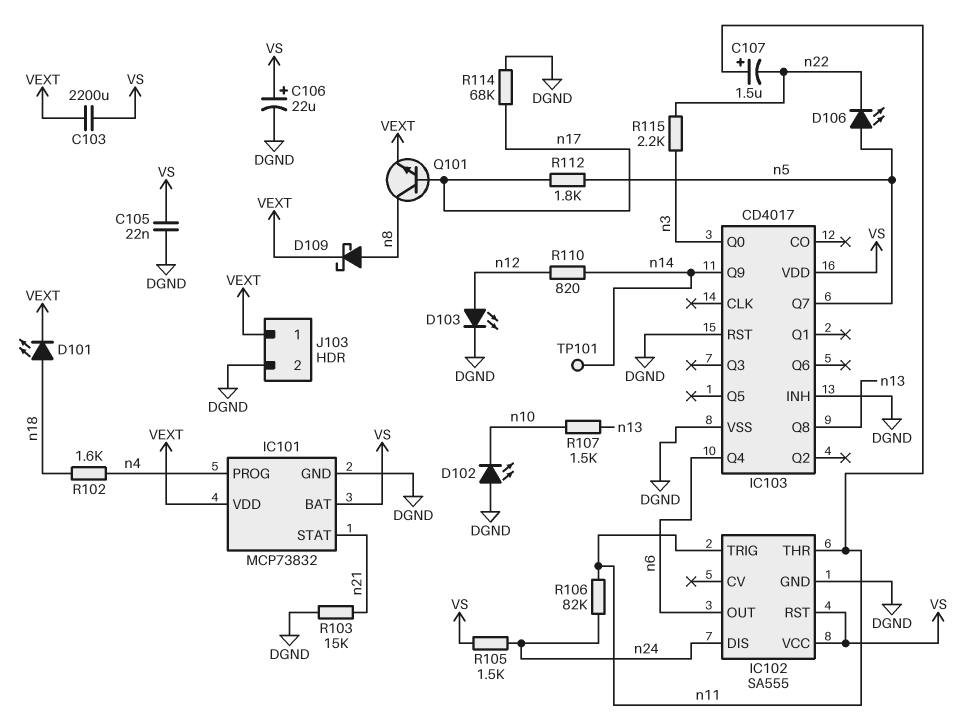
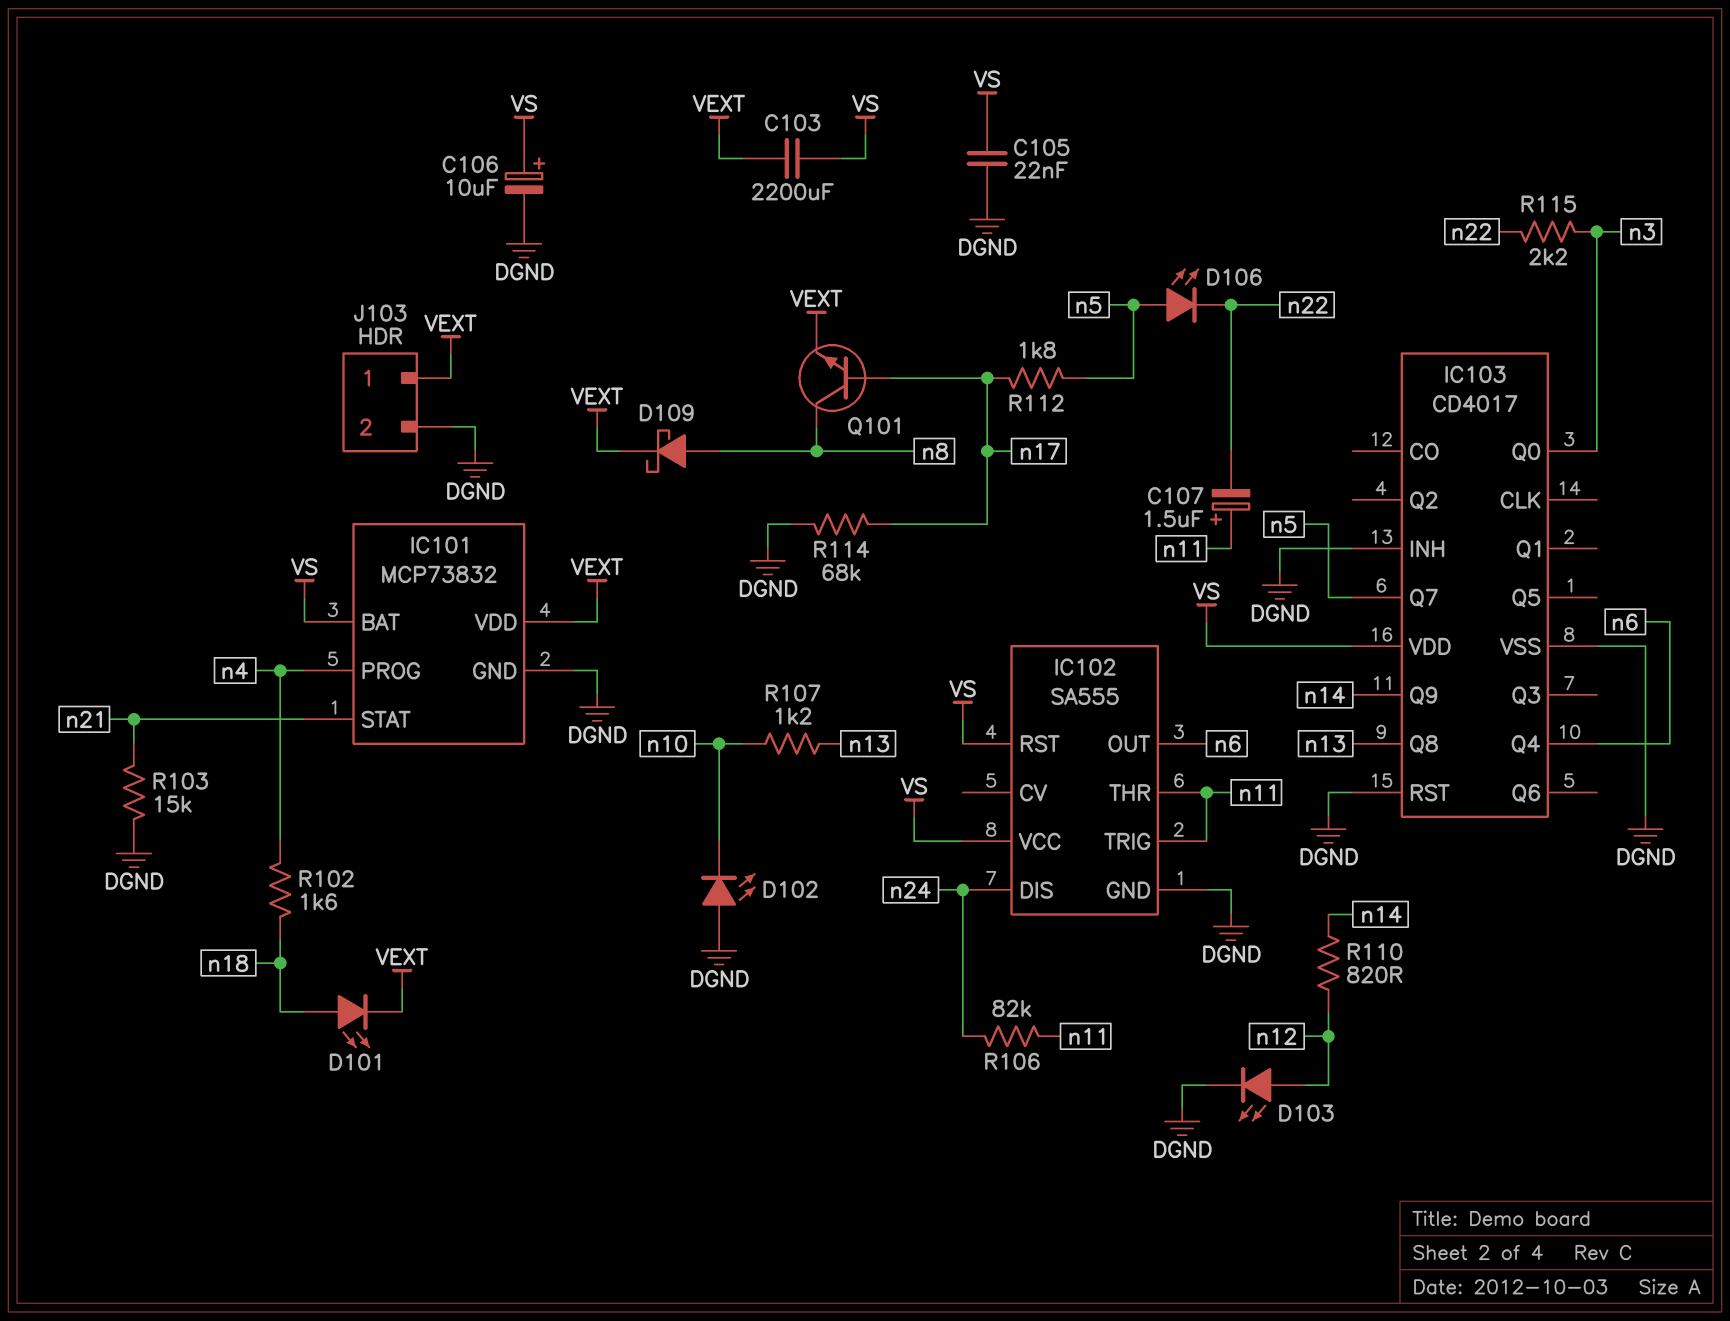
C106: 22uF (plus VS, minus DGND) -> 10uF (plus VS, minus DGND)
R105: 1.5k (VS, n24) -> none
R107: 1.5k (n10, n13) -> 1.2k (n10, n13)
TP101: test point (n14) -> none

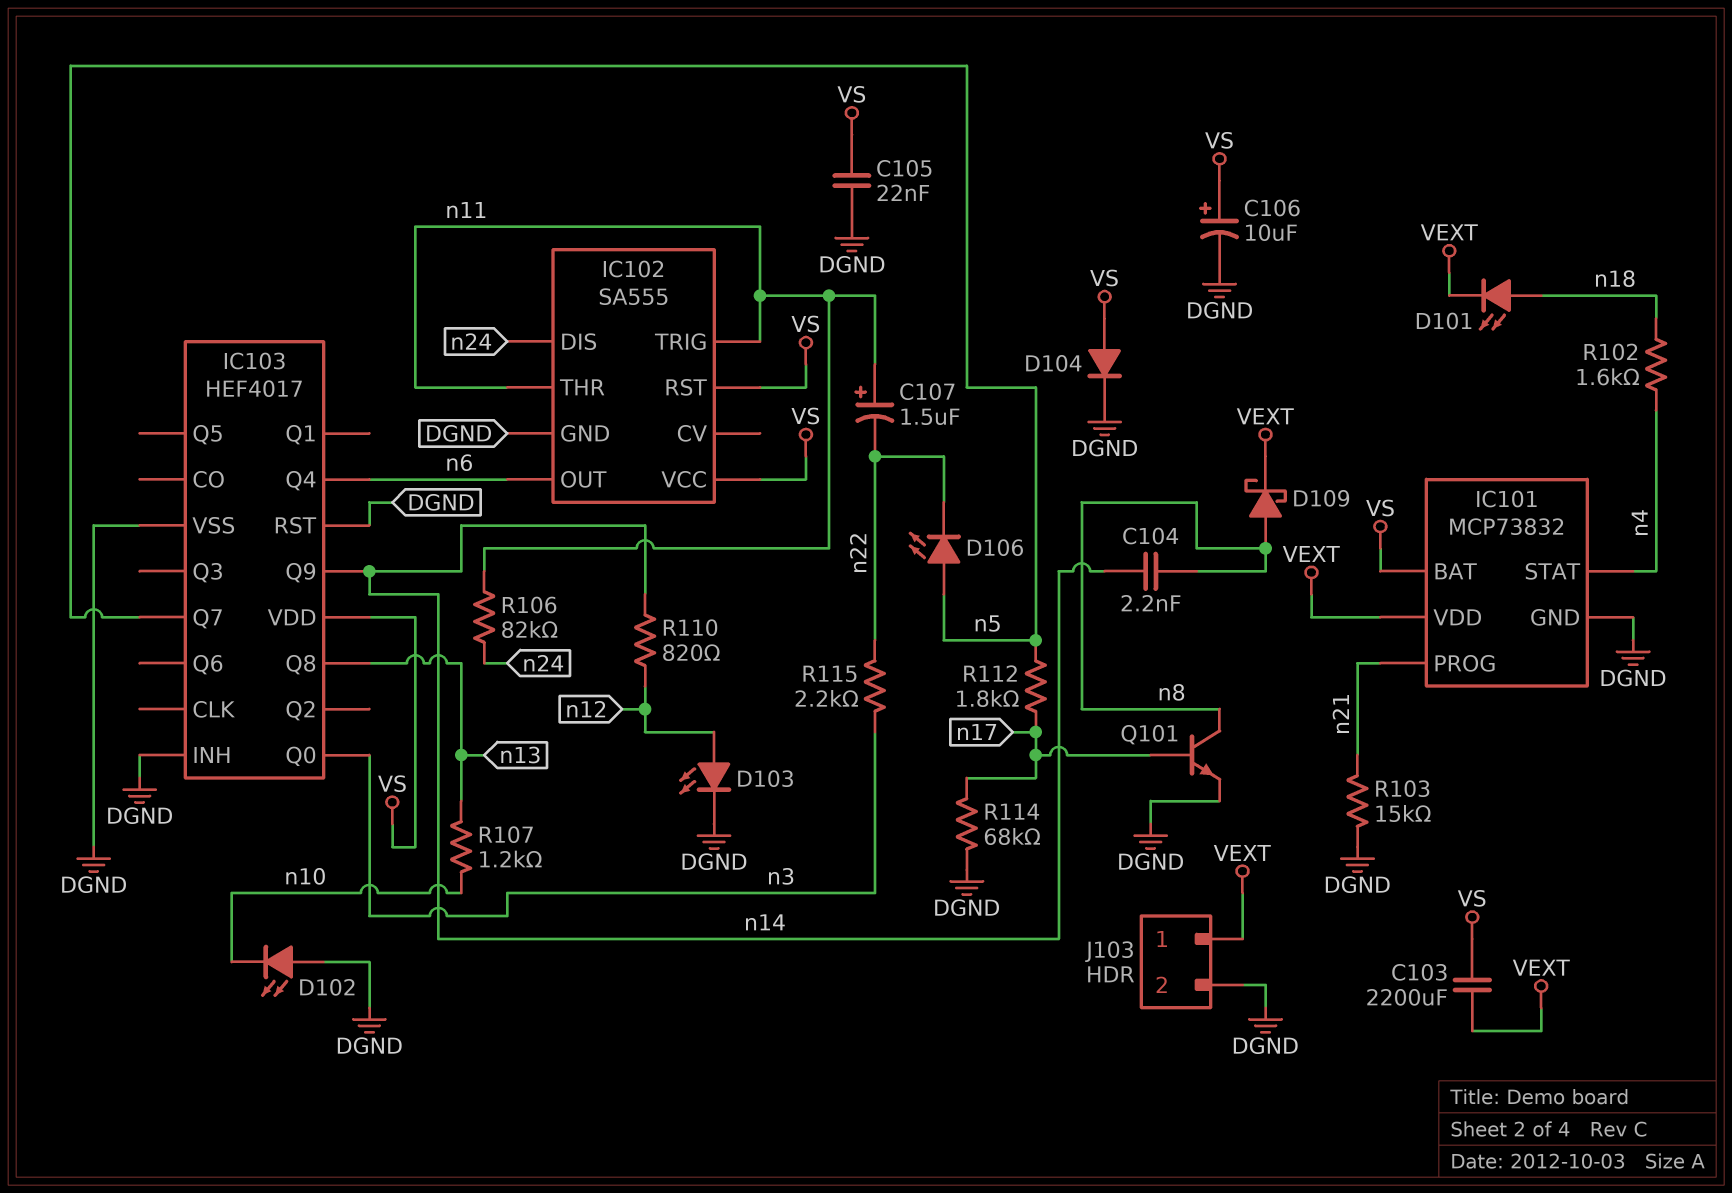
C104: none -> 2.2nF (n8, n14)
D104: none -> diode (A VS, K DGND)
IC101 pin PROG: n4 -> n21
IC101 pin STAT: n21 -> n4
IC103: CD4017 -> HEF4017
Q101: NPN (B n17, C n8, E VEXT) -> NPN (B n17, C n8, E DGND)

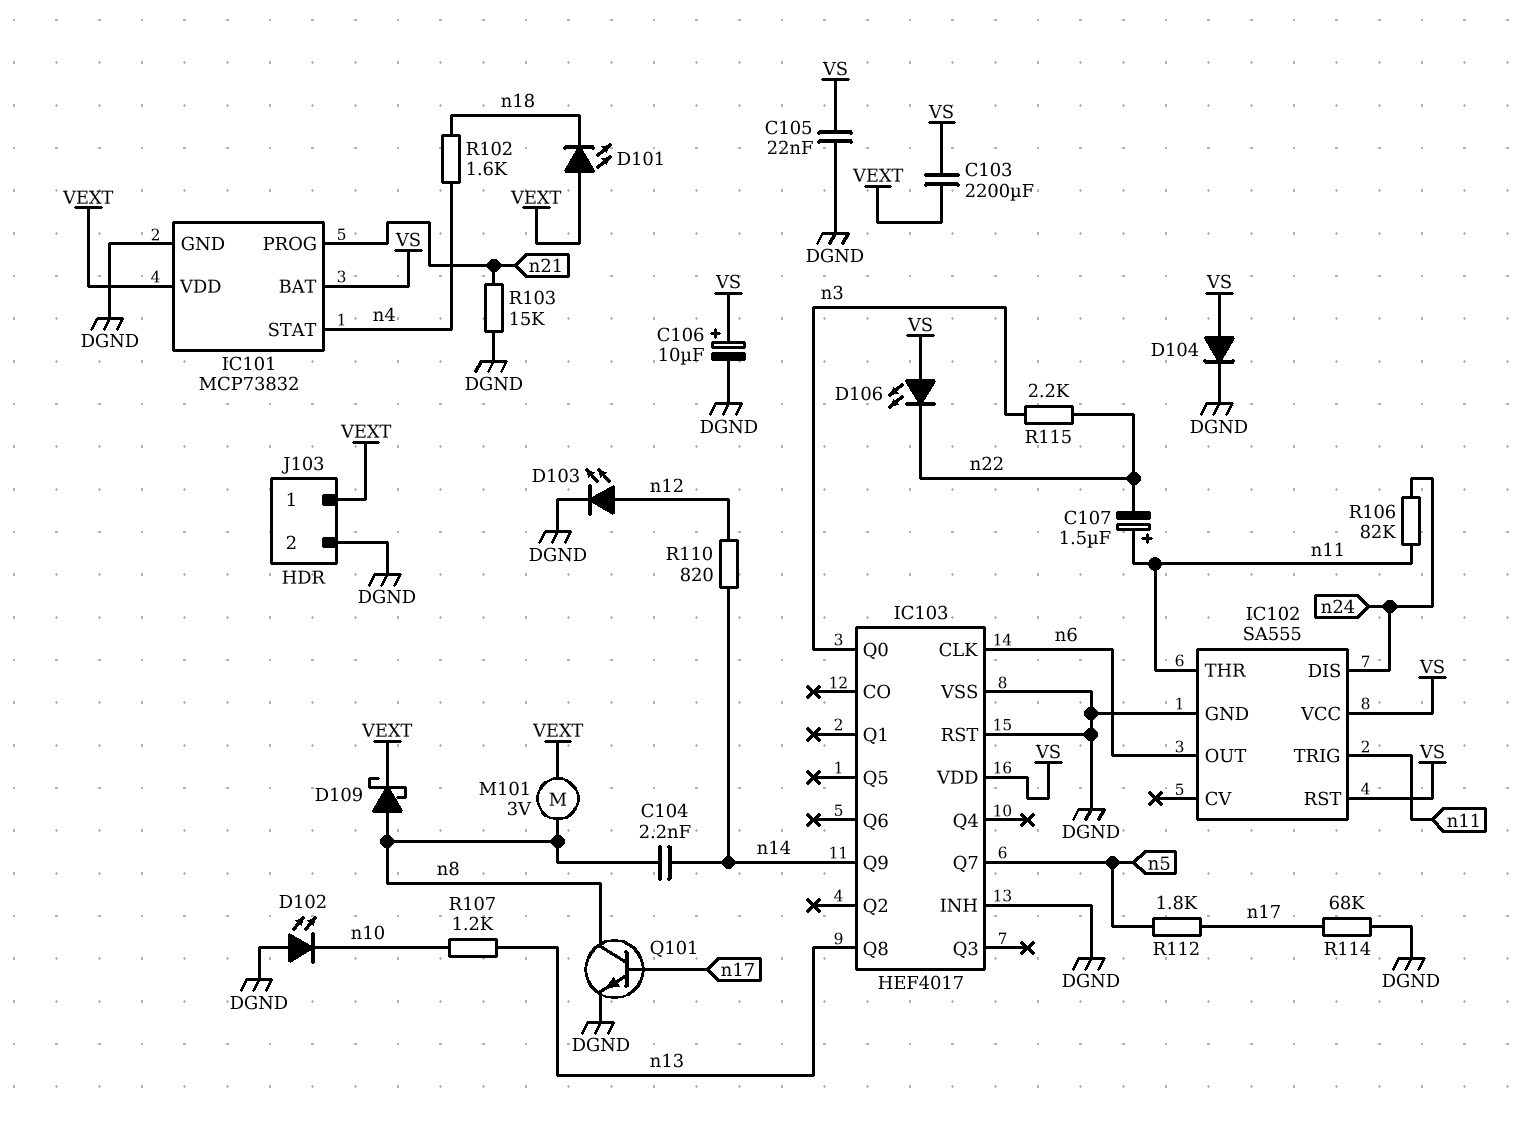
D101: LED (A n18, K VEXT) -> LED (A VEXT, K n18)
D106: LED (A n5, K n22) -> LED (A VS, K n22)
IC103 pin CLK: none -> n6
IC103 pin Q4: n6 -> none
M101: none -> motor 3V (VEXT, n8)

